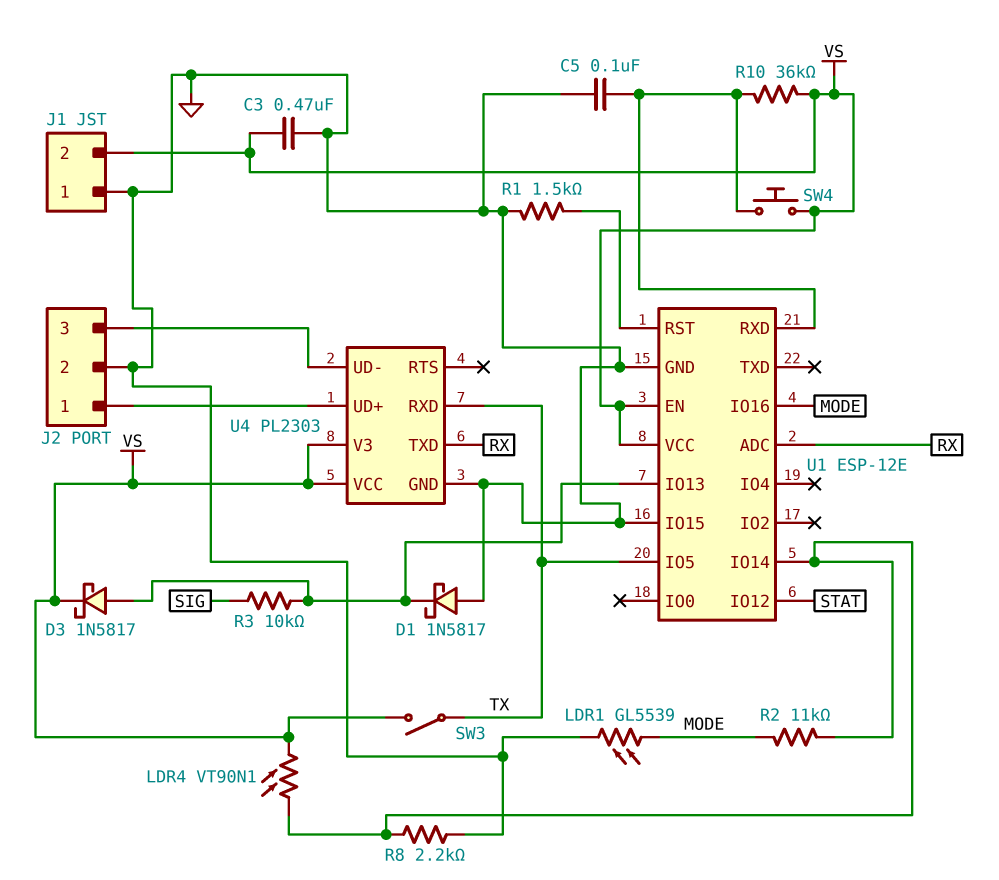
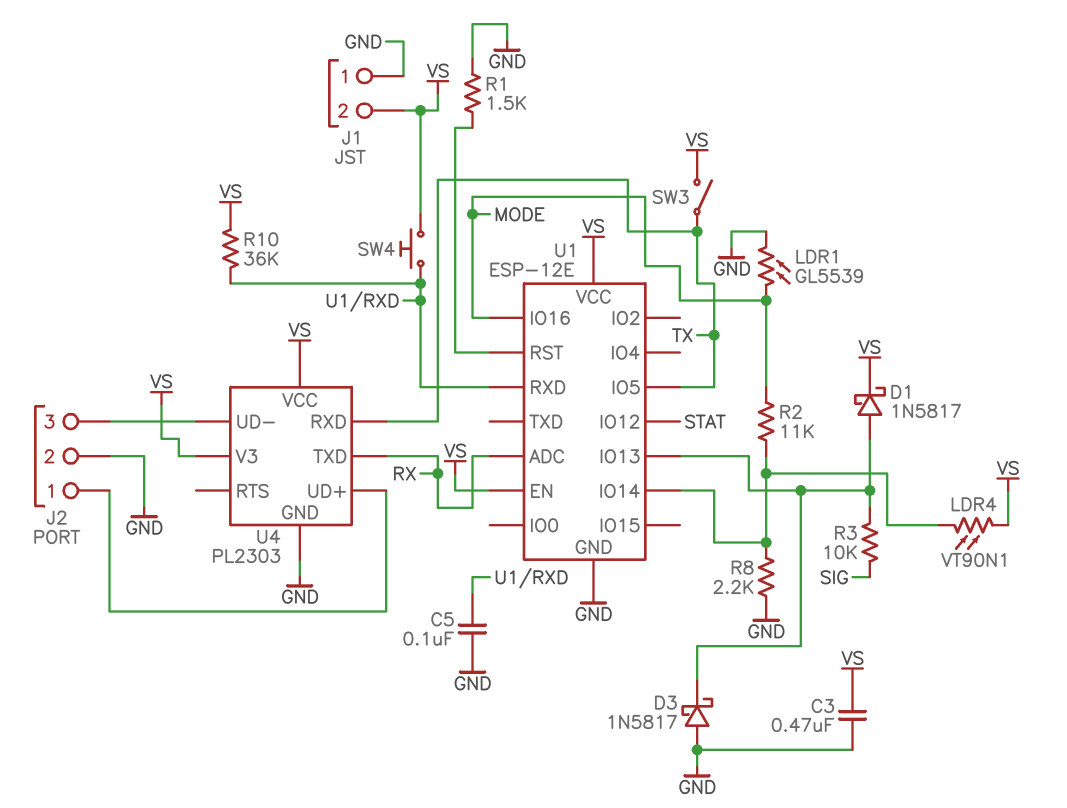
D1: schottky 1N5817 (A GND, K U1/IO13) -> schottky 1N5817 (A U1/IO13, K VS)
D3: schottky 1N5817 (A U1/IO13, K VS) -> schottky 1N5817 (A GND, K U1/IO13)
U1 pin IO15: GND -> none

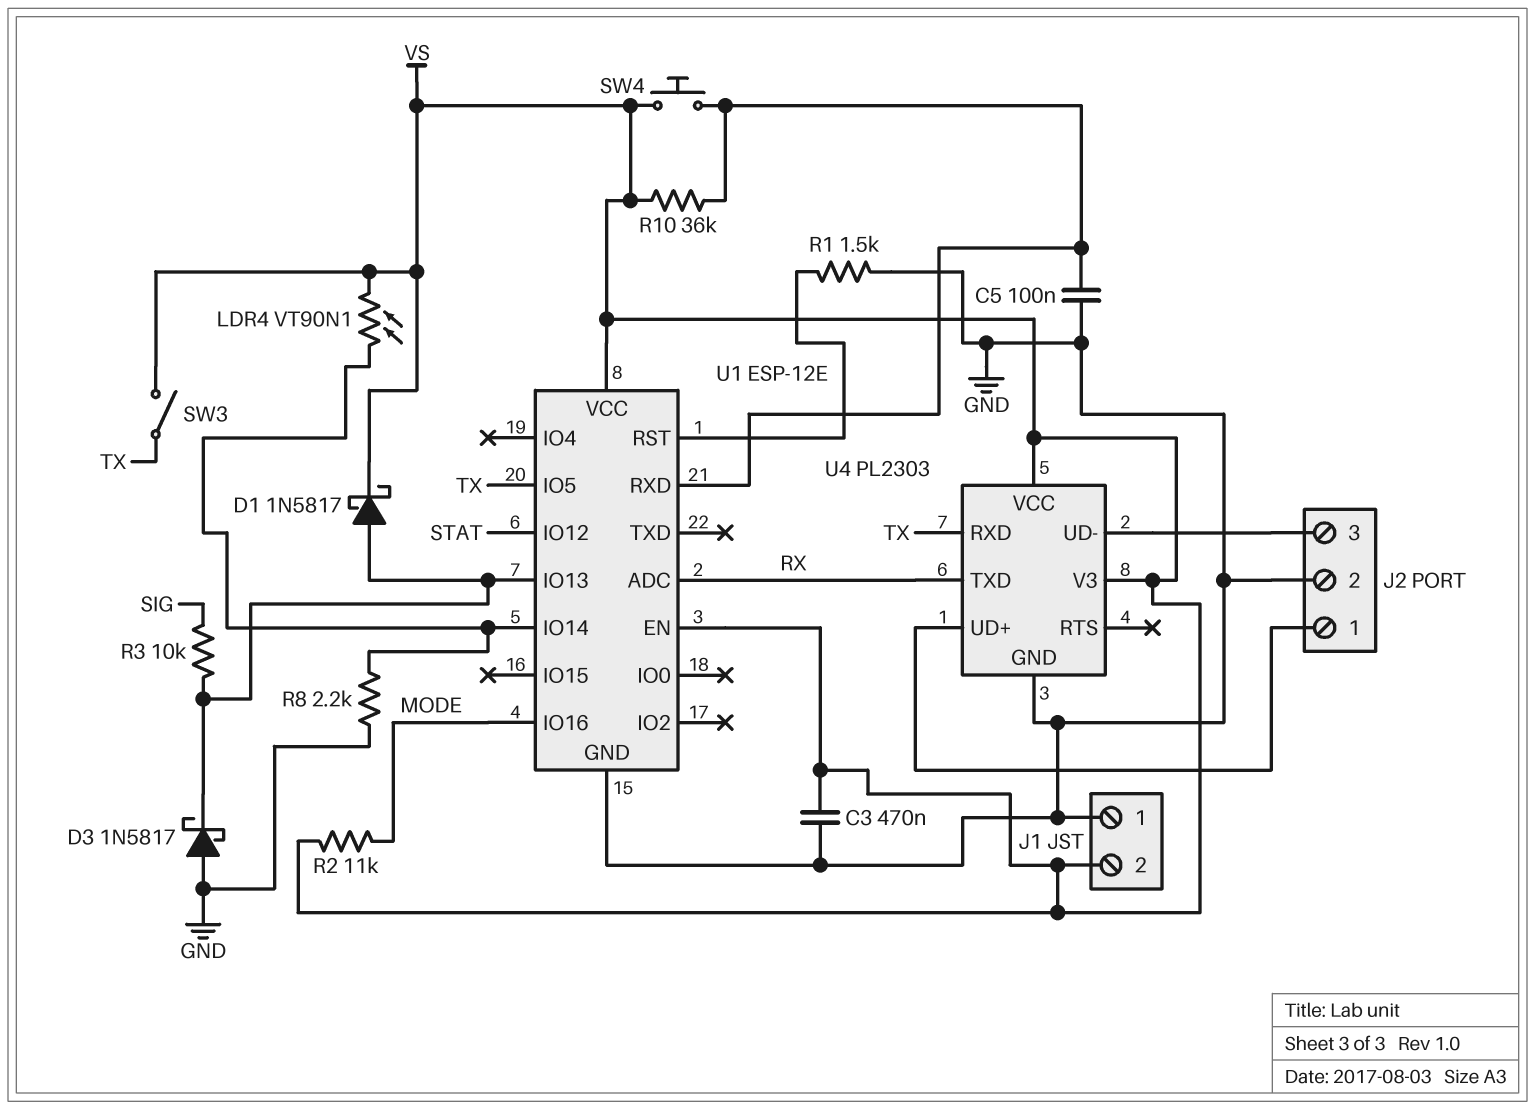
LDR1: GL5539 (GND, MODE) -> none
R2: 11k (MODE, U1/IO14) -> 11k (MODE, VS)

